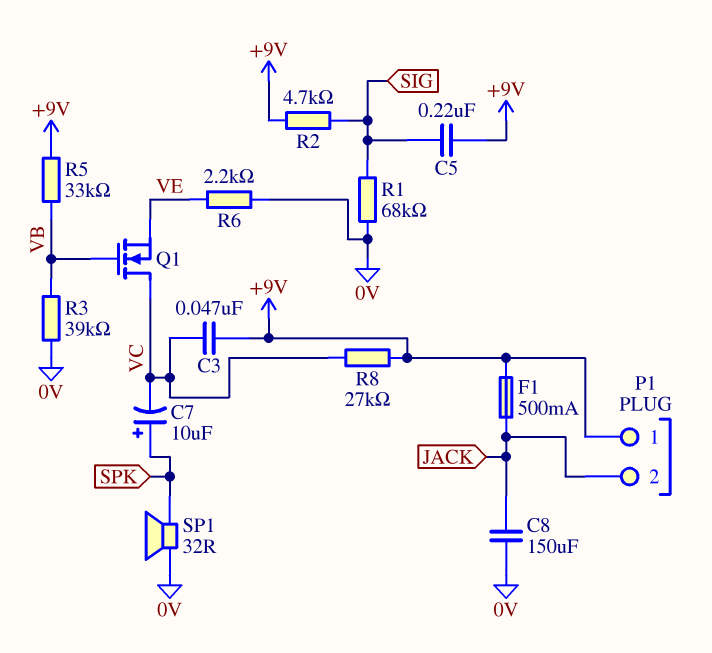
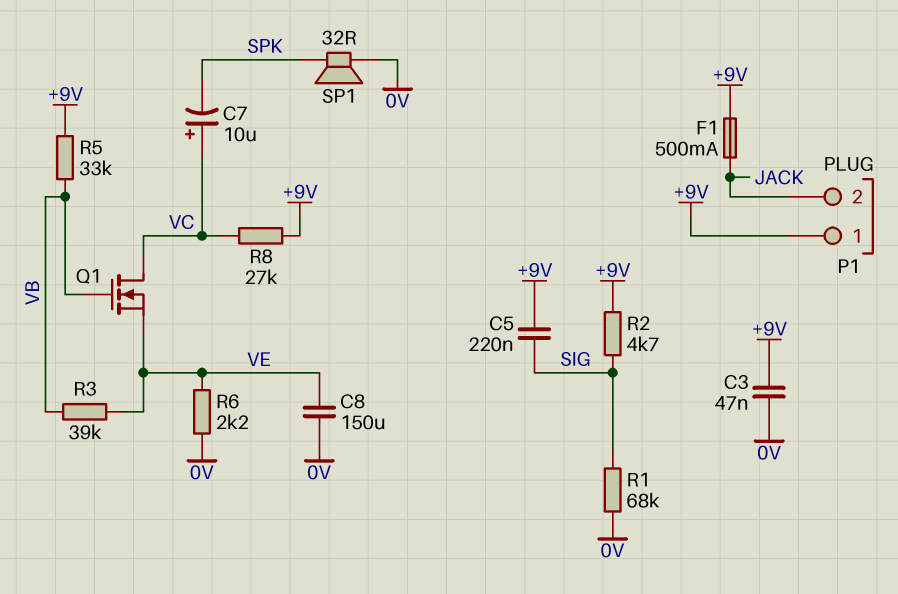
C3: 47nF (+9V, VC) -> 47nF (+9V, 0V)
C7: 10uF (plus SPK, minus VC) -> 10uF (plus VC, minus SPK)
C8: 150uF (0V, JACK) -> 150uF (0V, VE)
R3: 39k (0V, VB) -> 39k (VB, VE)

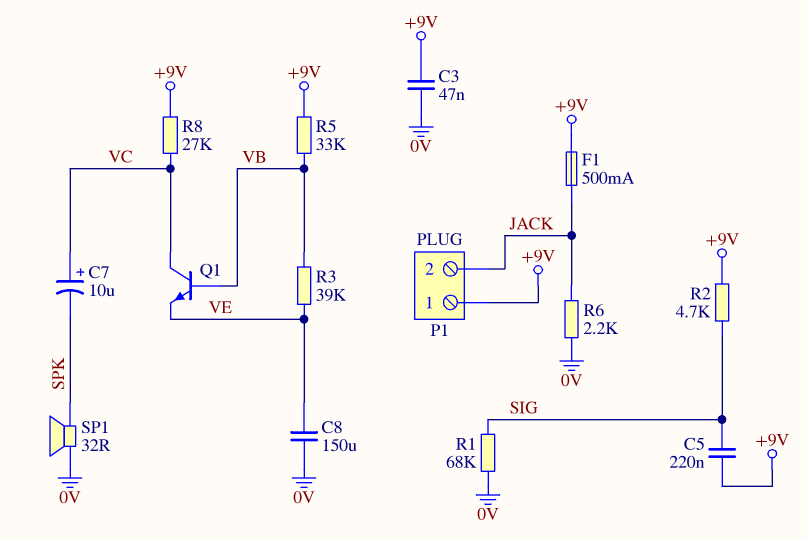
Q1: NMOS (G VB, D VC, S VE) -> NPN (B VB, C VC, E VE)
R6: 2.2k (0V, VE) -> 2.2k (0V, JACK)

